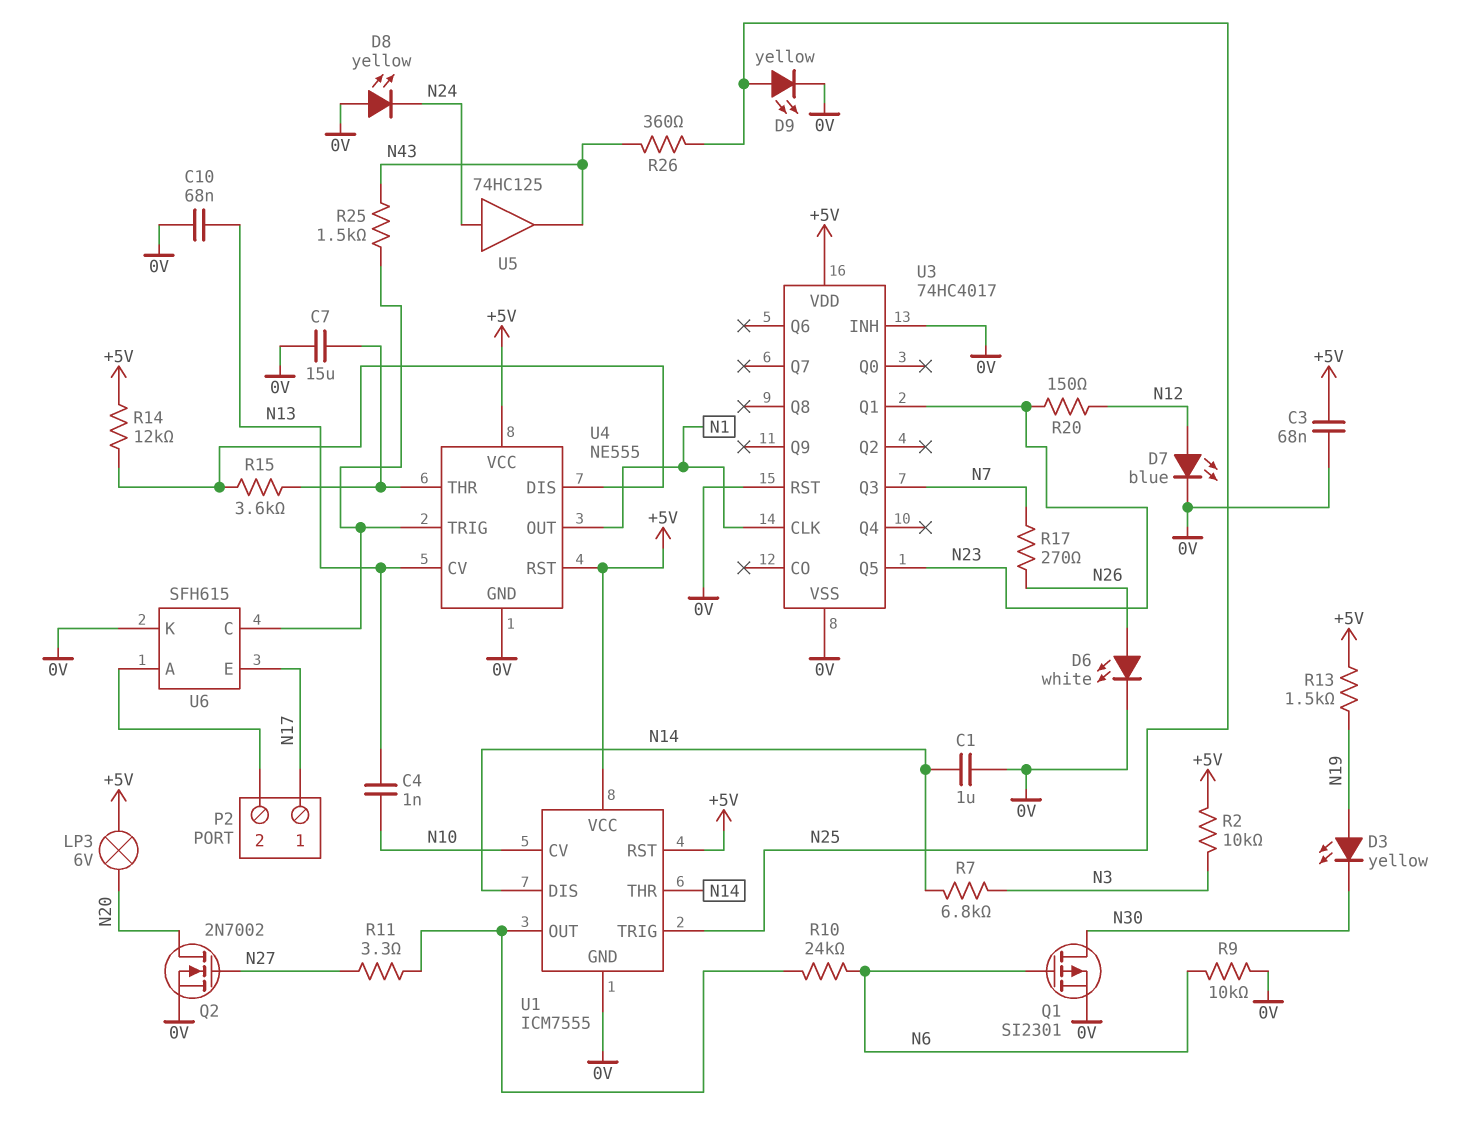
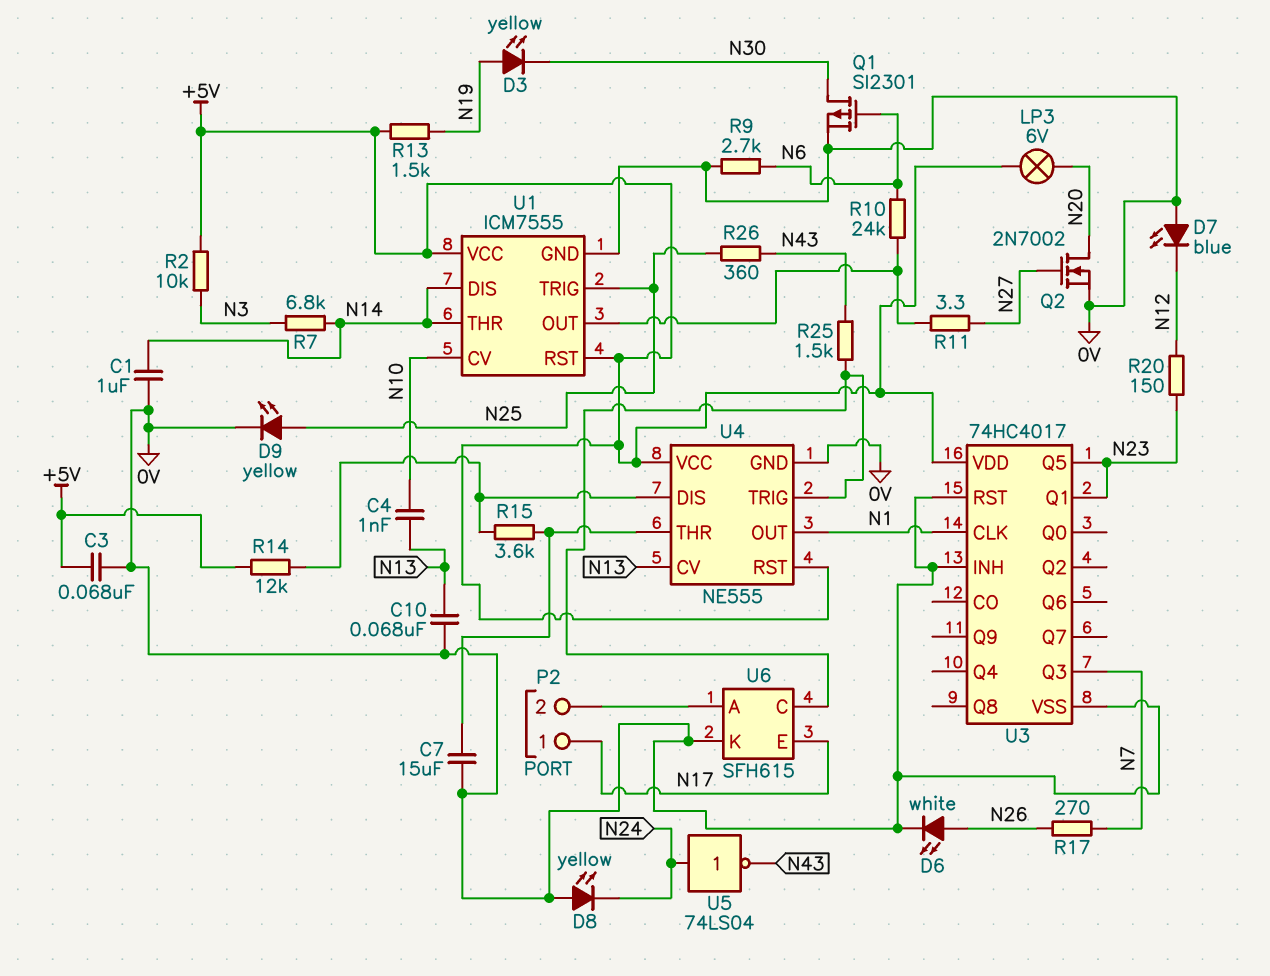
D7: LED blue (A N12, K 0V) -> LED blue (A 0V, K N12)
R9: 10k (0V, N6) -> 2.7k (0V, N6)
U5: buffer 74HC125 (in N24, out N43) -> NOT 74LS04 (in N24, out N43)

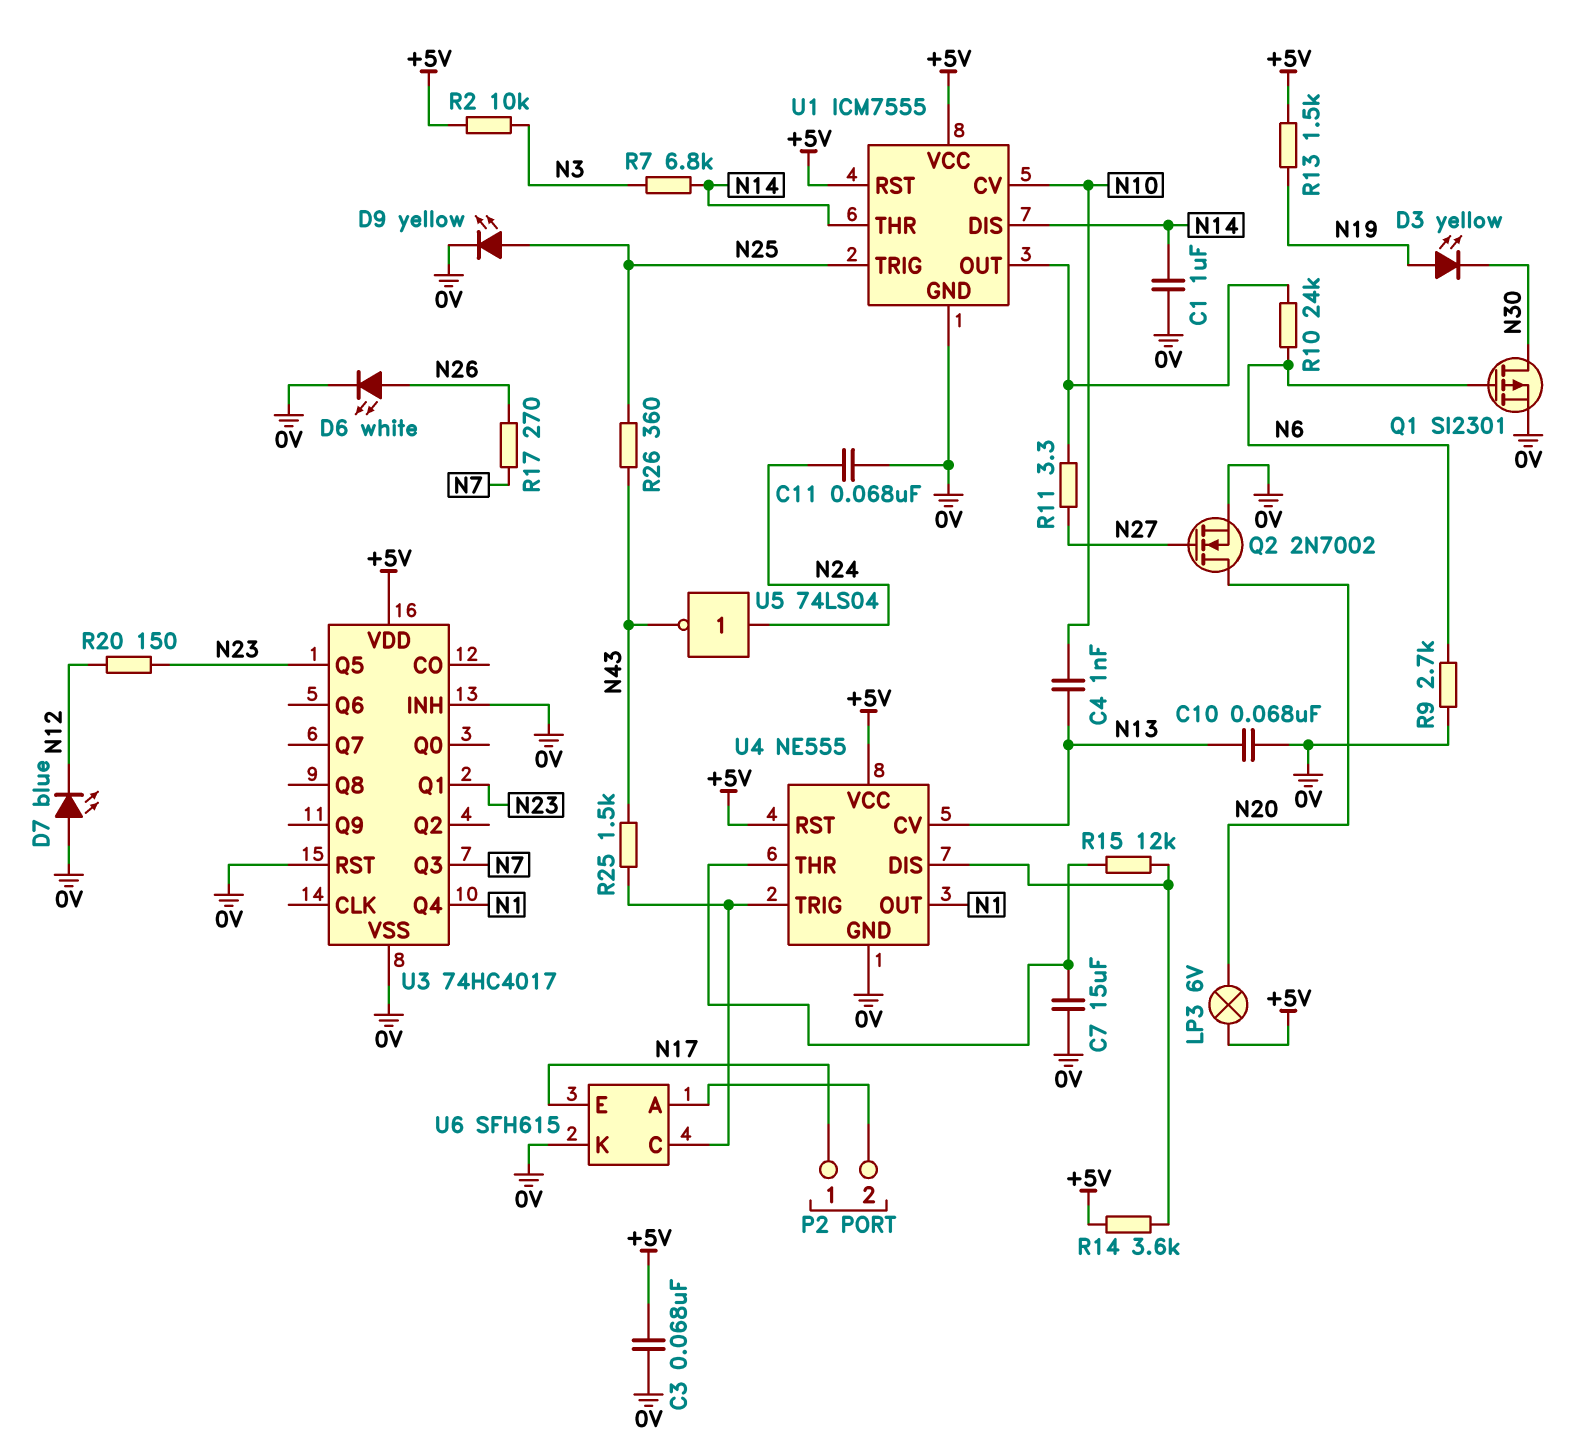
C11: none -> 68nF (0V, N24)
D8: LED yellow (A 0V, K N24) -> none
R14: 12k (+5V, U4/DIS) -> 3.6k (+5V, U4/DIS)
R15: 3.6k (U4/DIS, U4/THR) -> 12k (U4/DIS, U4/THR)
U3 pin CLK: N1 -> none
U3 pin Q4: none -> N1

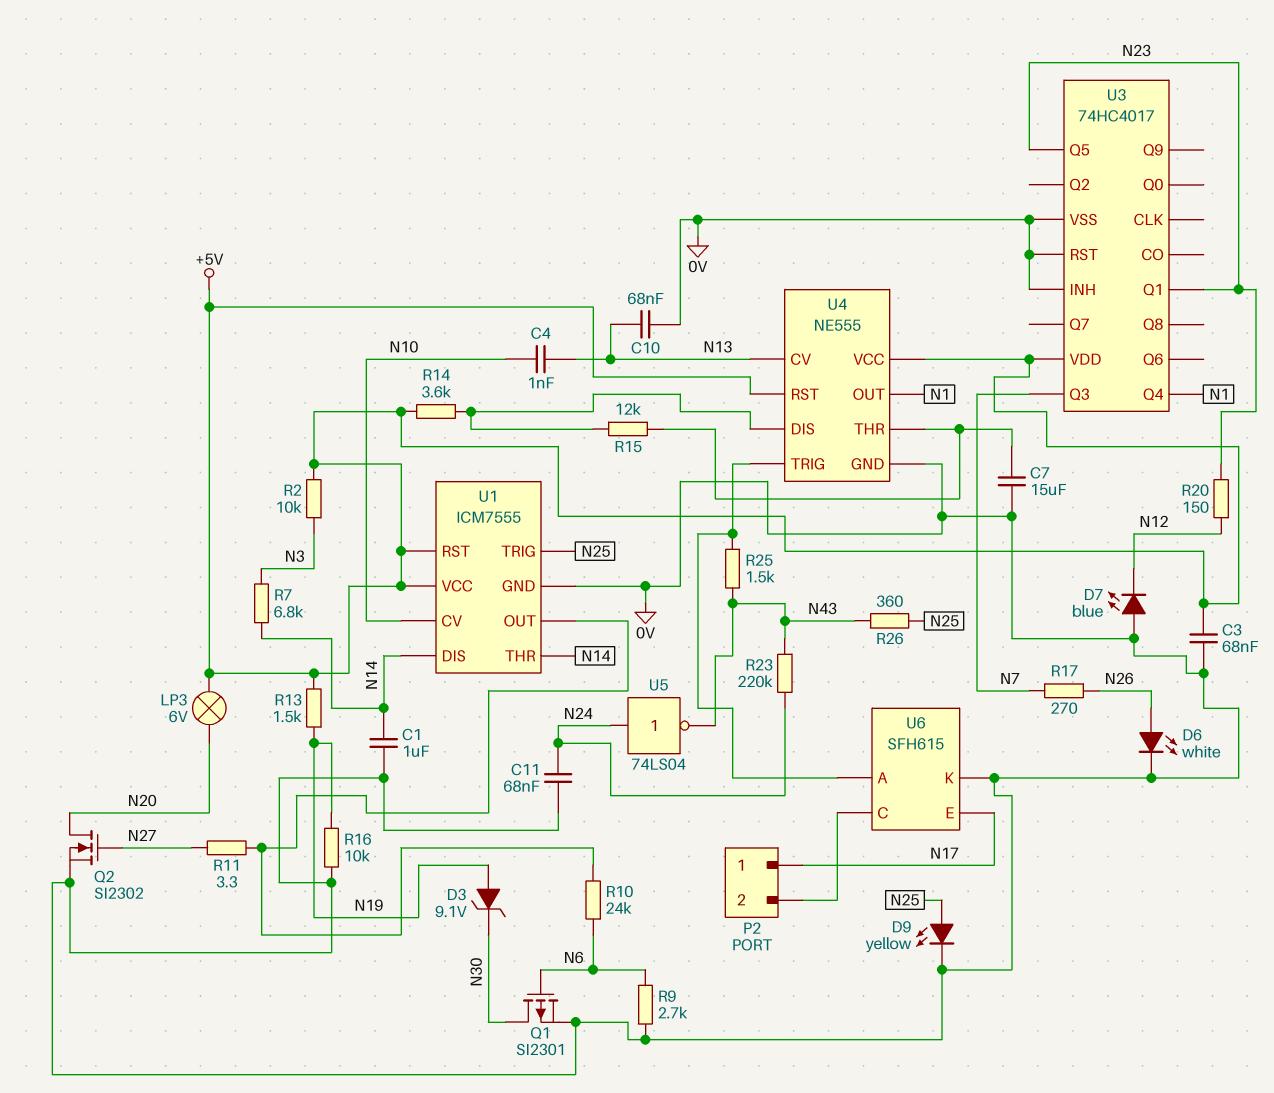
D3: LED yellow (A N19, K N30) -> zener 9.1V (A N19, K N30)
Q2: NMOS 2N7002 (G N27, D N20, S 0V) -> NMOS SI2302 (G N27, D N20, S 0V)
R16: none -> 10k (0V, N19)
R23: none -> 220k (N24, N43)
U6 pin A: P2/2 -> U4/TRIG
U6 pin C: U4/TRIG -> P2/2

